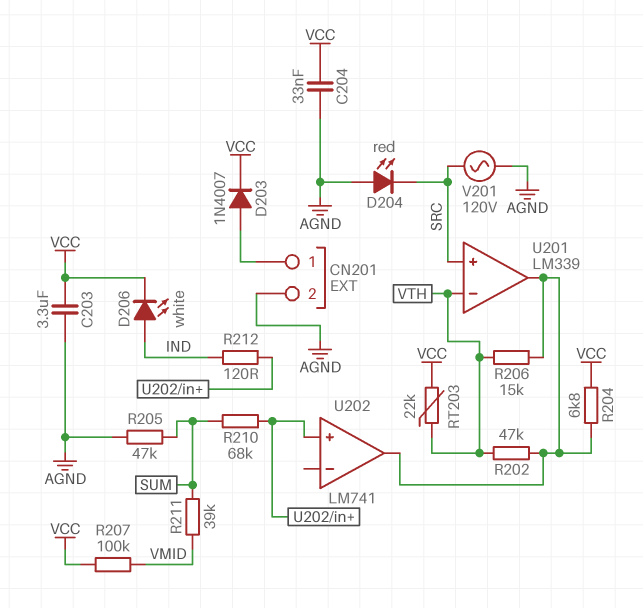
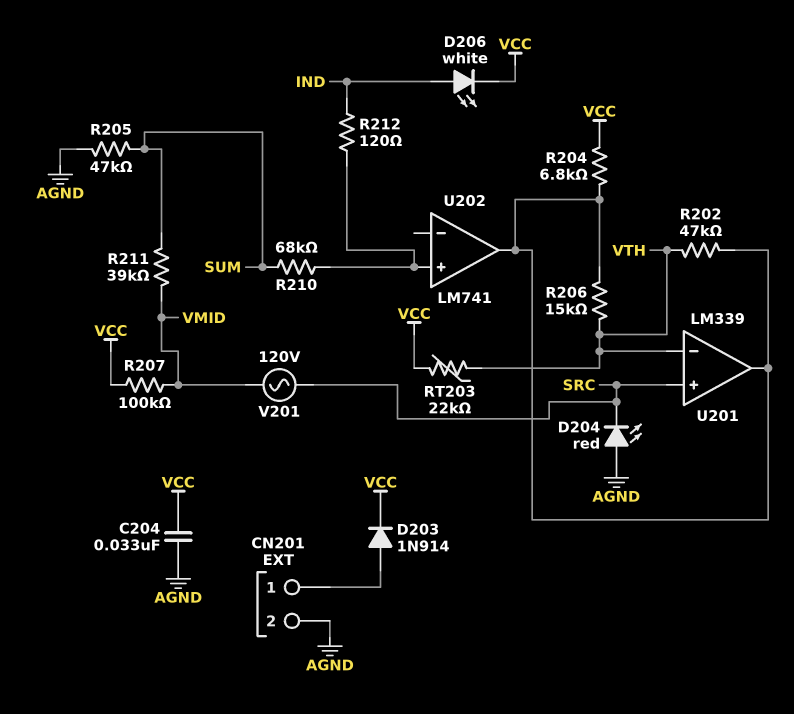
C203: 3.3uF (AGND, VCC) -> none
D203: diode 1N4007 (A CN201/1, K VCC) -> diode 1N914 (A CN201/1, K VCC)
V201: AC 120V (AGND, SRC) -> AC 120V (SRC, VMID)

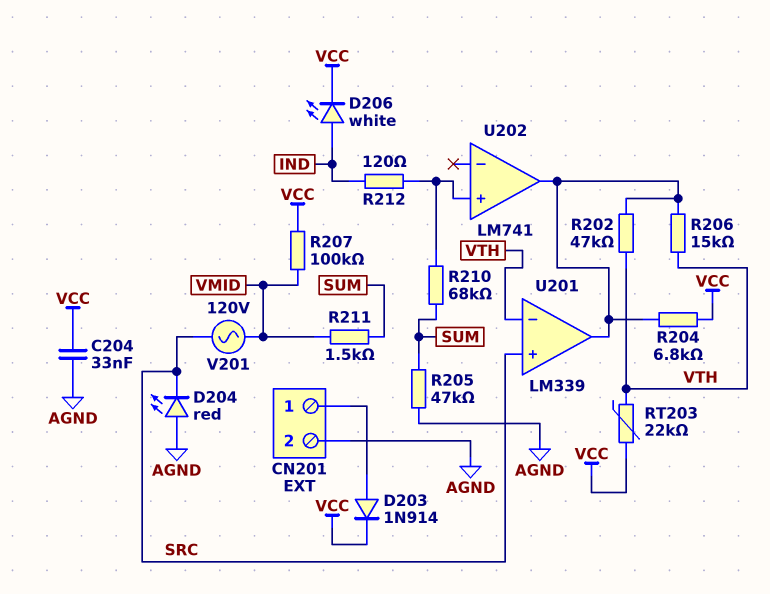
R211: 39k (SUM, VMID) -> 1.5k (SUM, VMID)

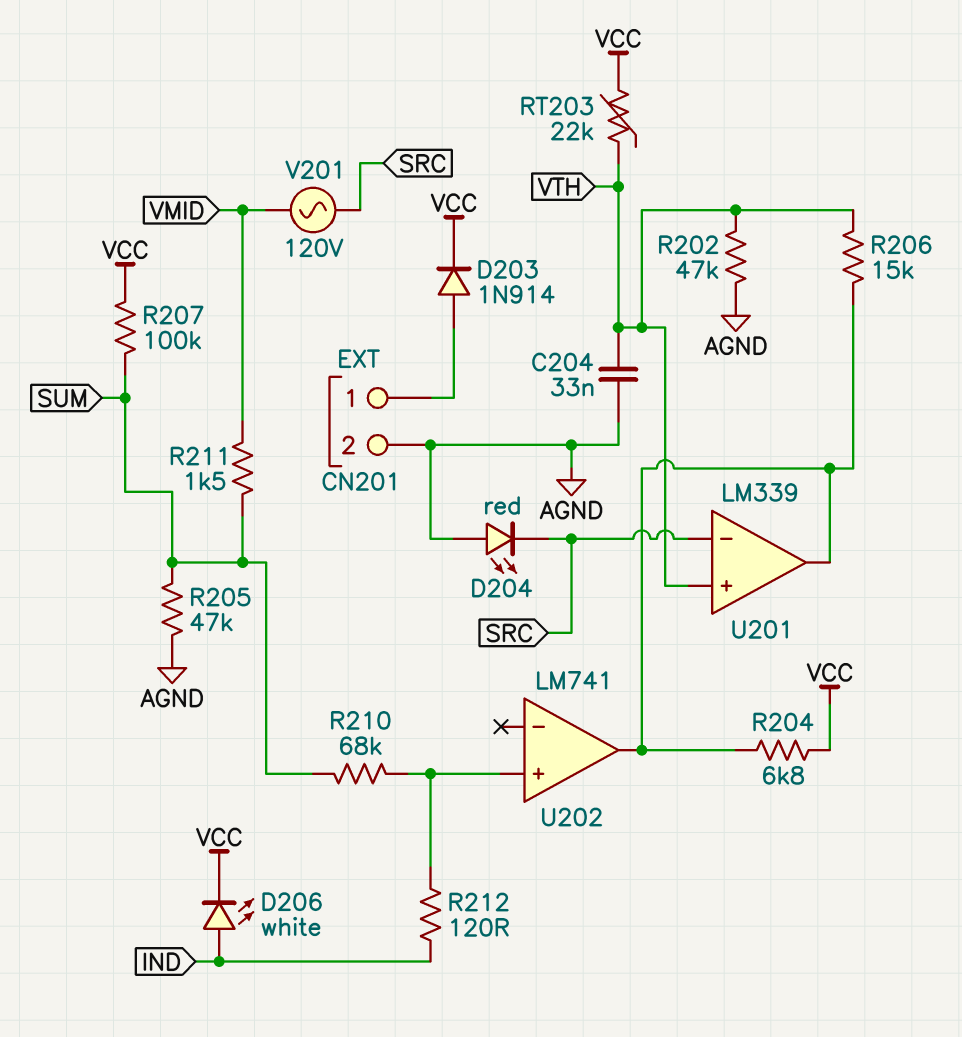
C204: 33nF (AGND, VCC) -> 33nF (AGND, VTH)
R202: 47k (U201/out, VTH) -> 47k (AGND, VTH)
R207: 100k (VCC, VMID) -> 100k (SUM, VCC)
U201 pin in+: SRC -> VTH
U201 pin in-: VTH -> SRC

